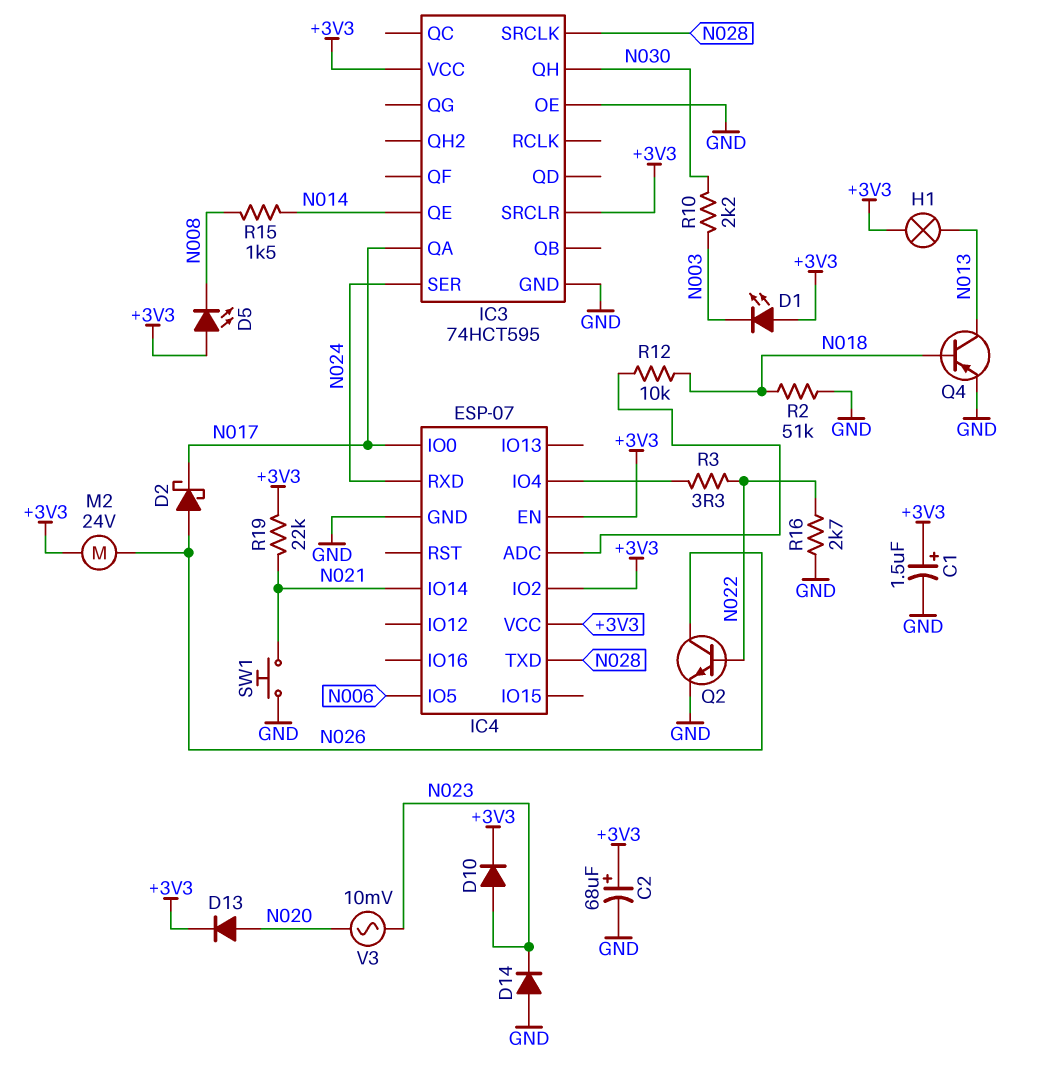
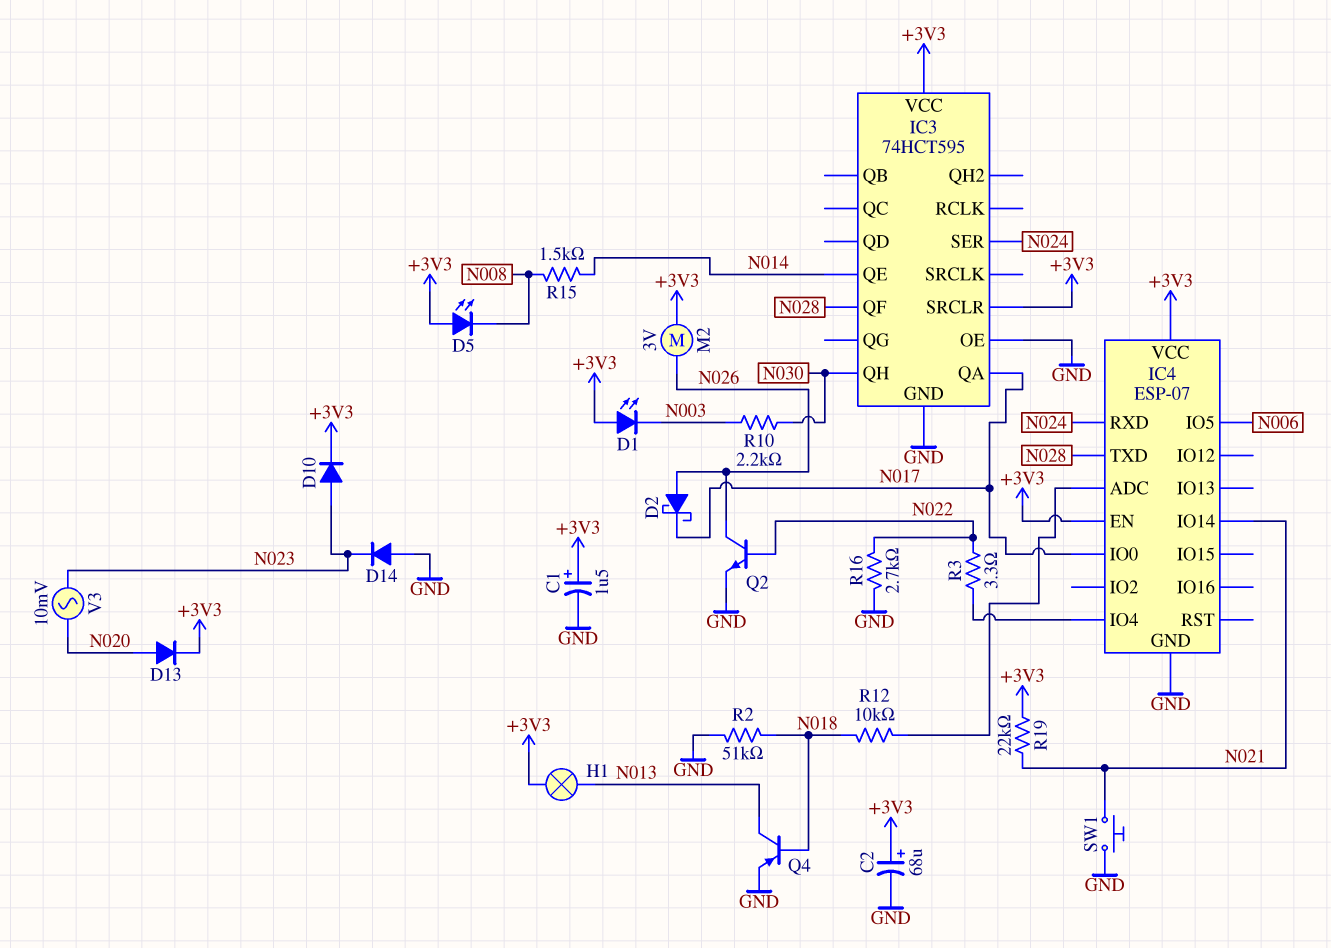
IC3 pin QF: none -> N028
IC3 pin SRCLK: N028 -> none
IC4 pin IO2: +3V3 -> none
M2: motor 24V (+3V3, N026) -> motor 3V (+3V3, N026)

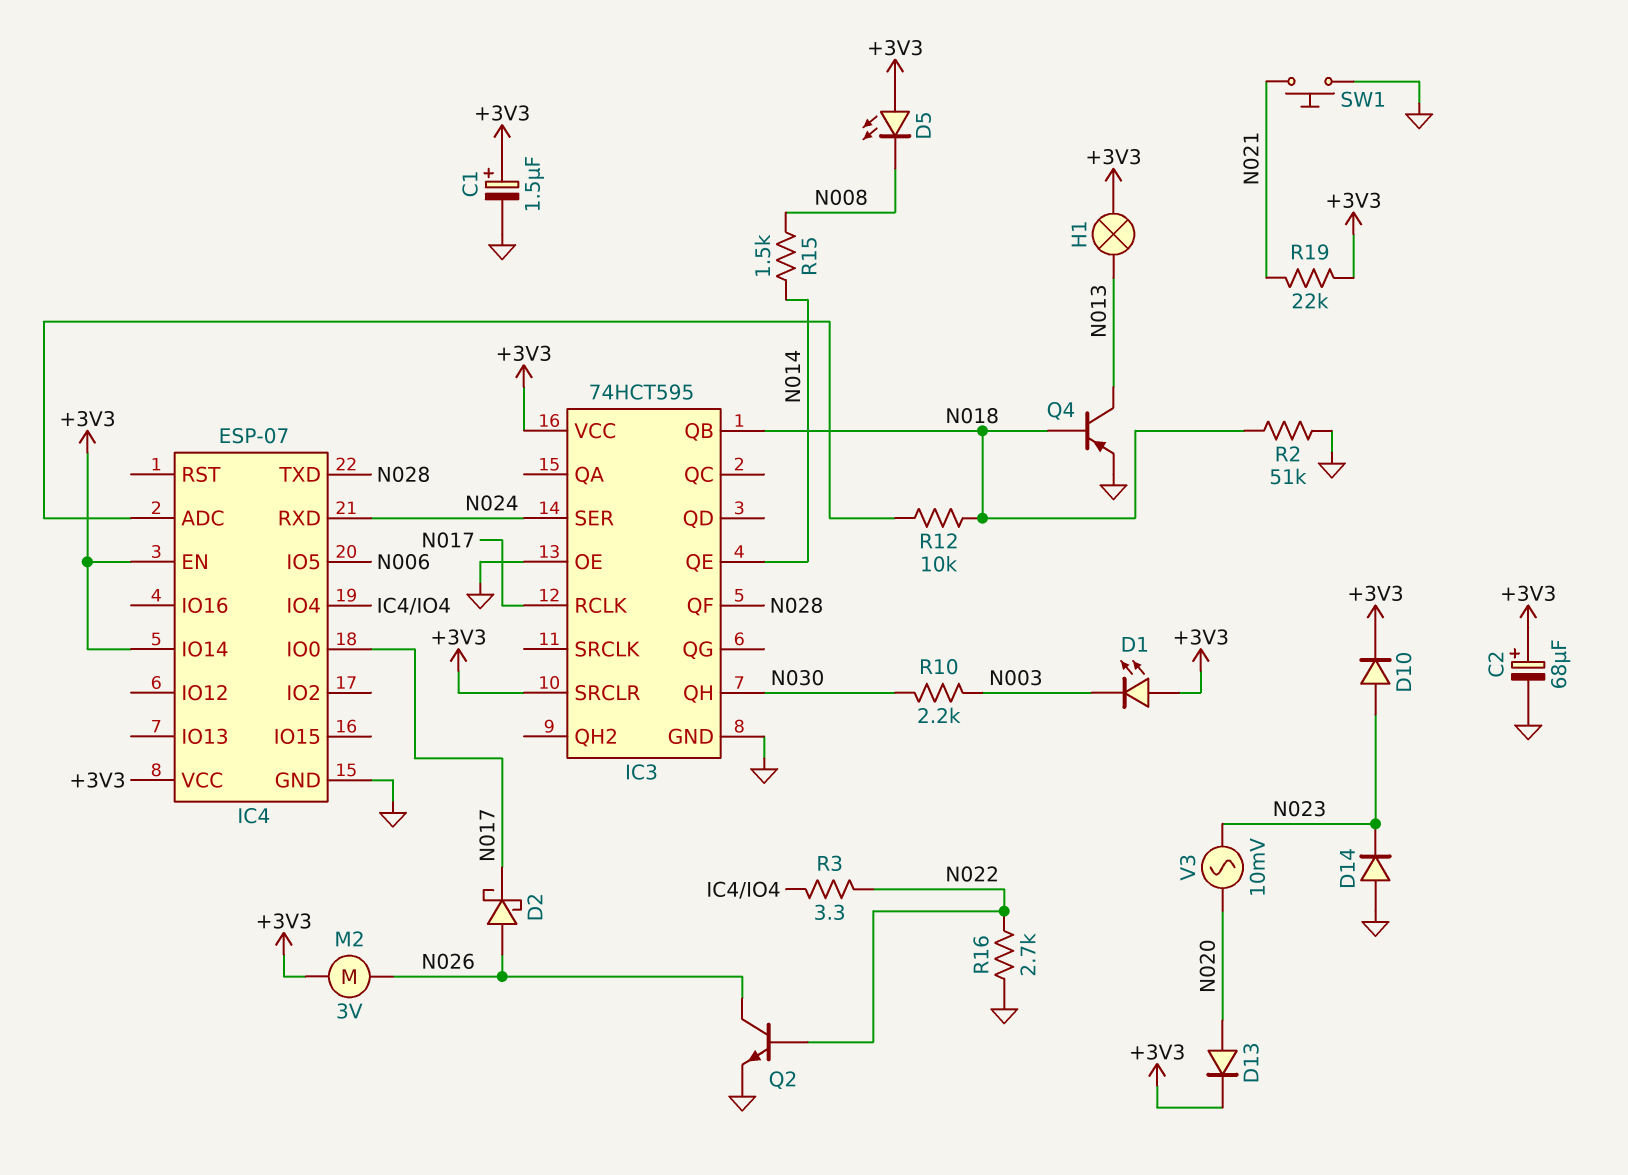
IC3 pin QA: N017 -> none
IC3 pin QB: none -> N018
IC3 pin RCLK: none -> N017
IC4 pin IO14: N021 -> +3V3

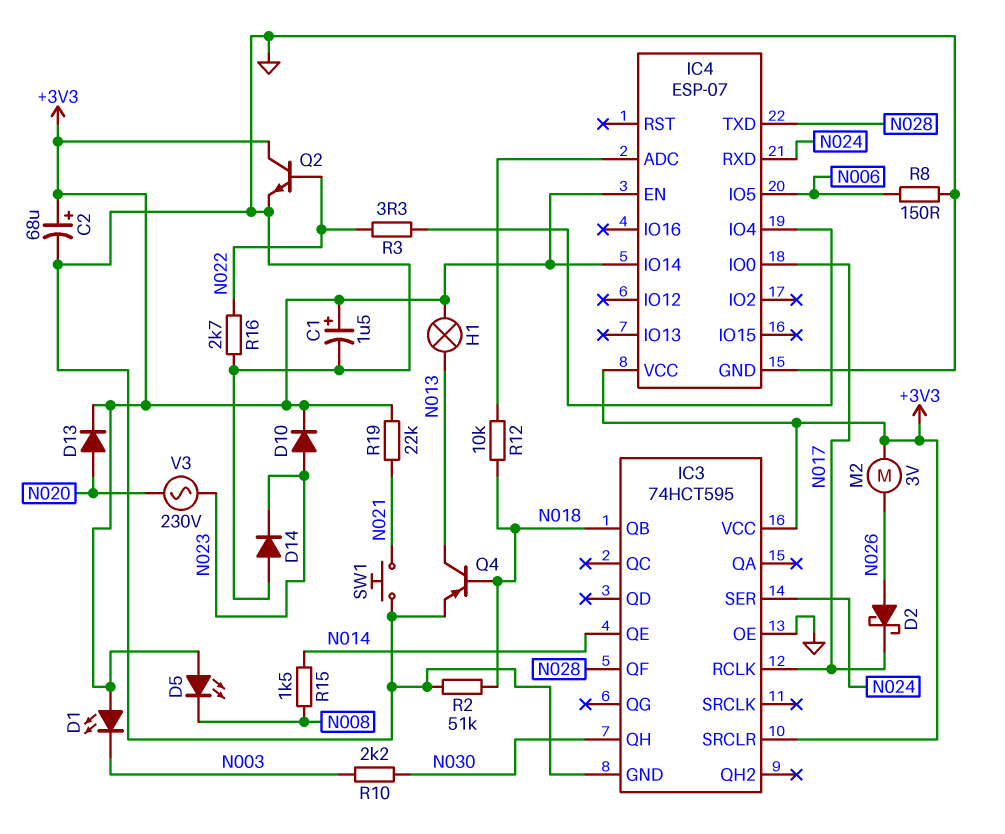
Q2: NPN (B N022, C N026, E GND) -> NPN (B N022, C +3V3, E GND)
R8: none -> 150 (GND, N006)
V3: AC 10mV (N020, N023) -> AC 230V (N020, N023)

